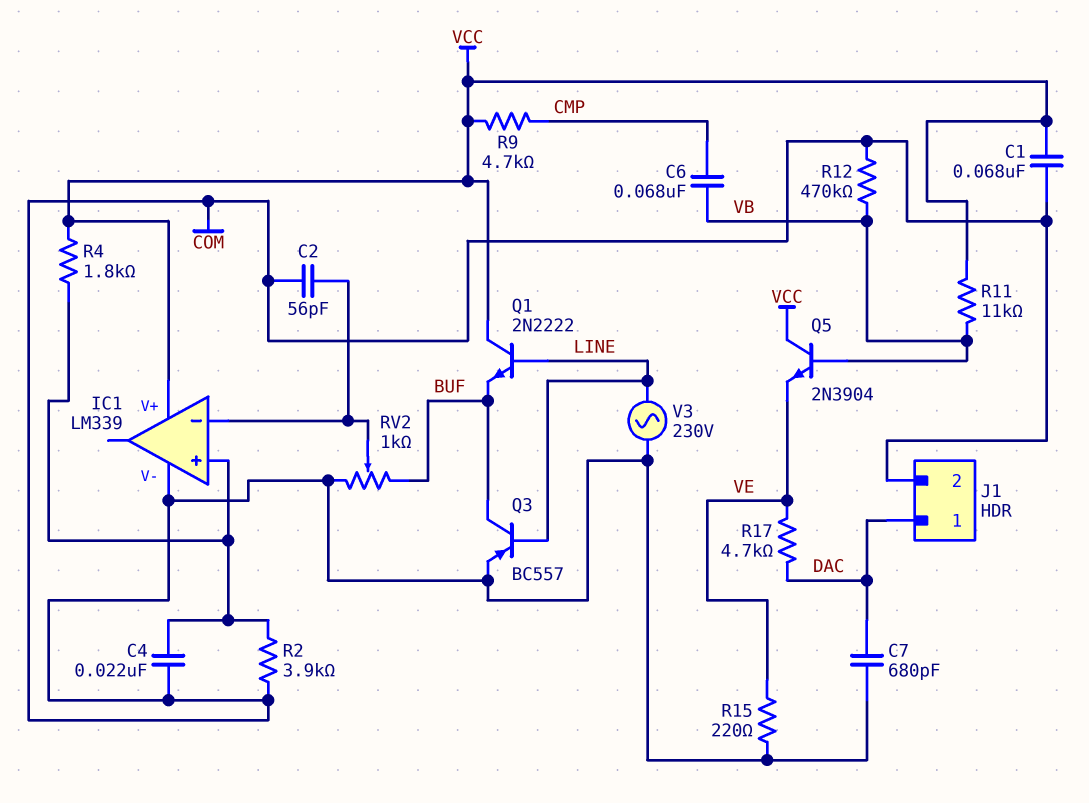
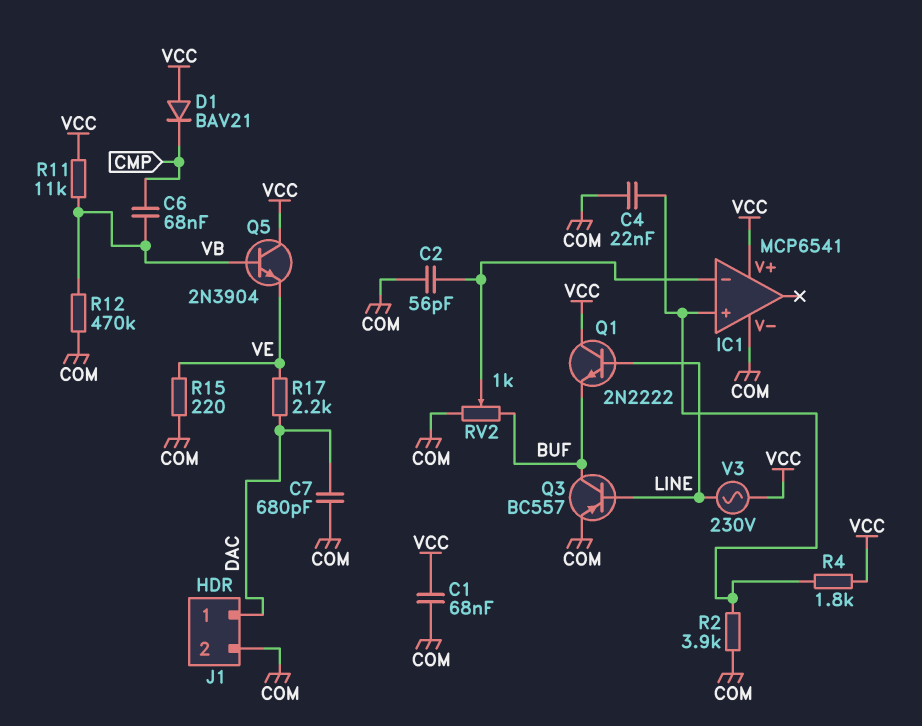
D1: none -> diode BAV21 (A VCC, K CMP)
IC1: LM339 -> MCP6541
R9: 4.7k (CMP, VCC) -> none
R17: 4.7k (DAC, VE) -> 2.2k (DAC, VE)
V3: AC 230V (COM, LINE) -> AC 230V (LINE, VCC)

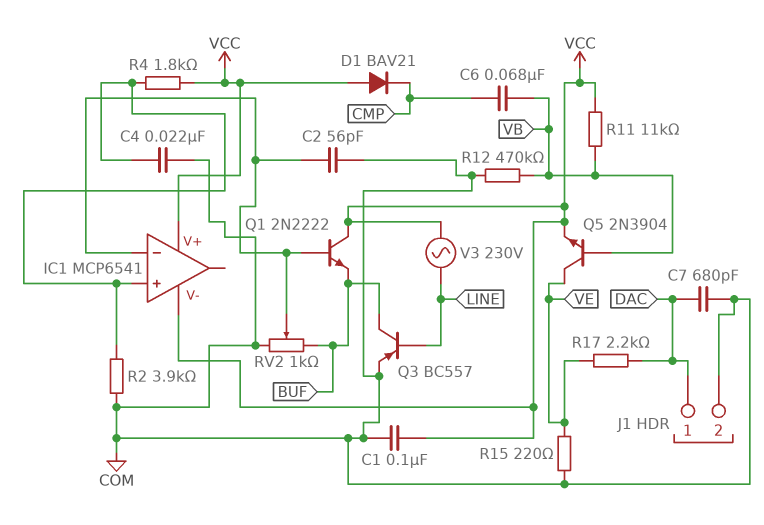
C1: 68nF (COM, VCC) -> 100nF (COM, VCC)
IC1 pin V-: COM -> VCC
Q1: NPN 2N2222 (B LINE, C VCC, E BUF) -> NPN 2N2222 (B IC1/in-, C VCC, E BUF)
Q5: NPN 2N3904 (B VB, C VCC, E VE) -> NPN 2N3904 (B VB, C VE, E VCC)

